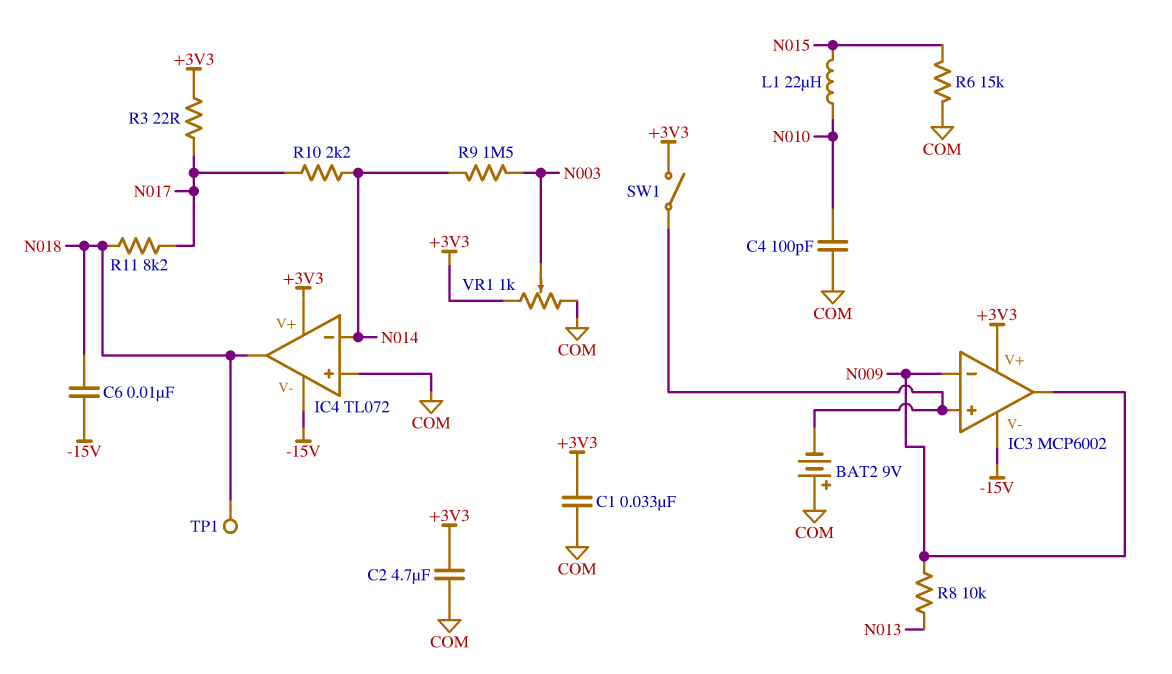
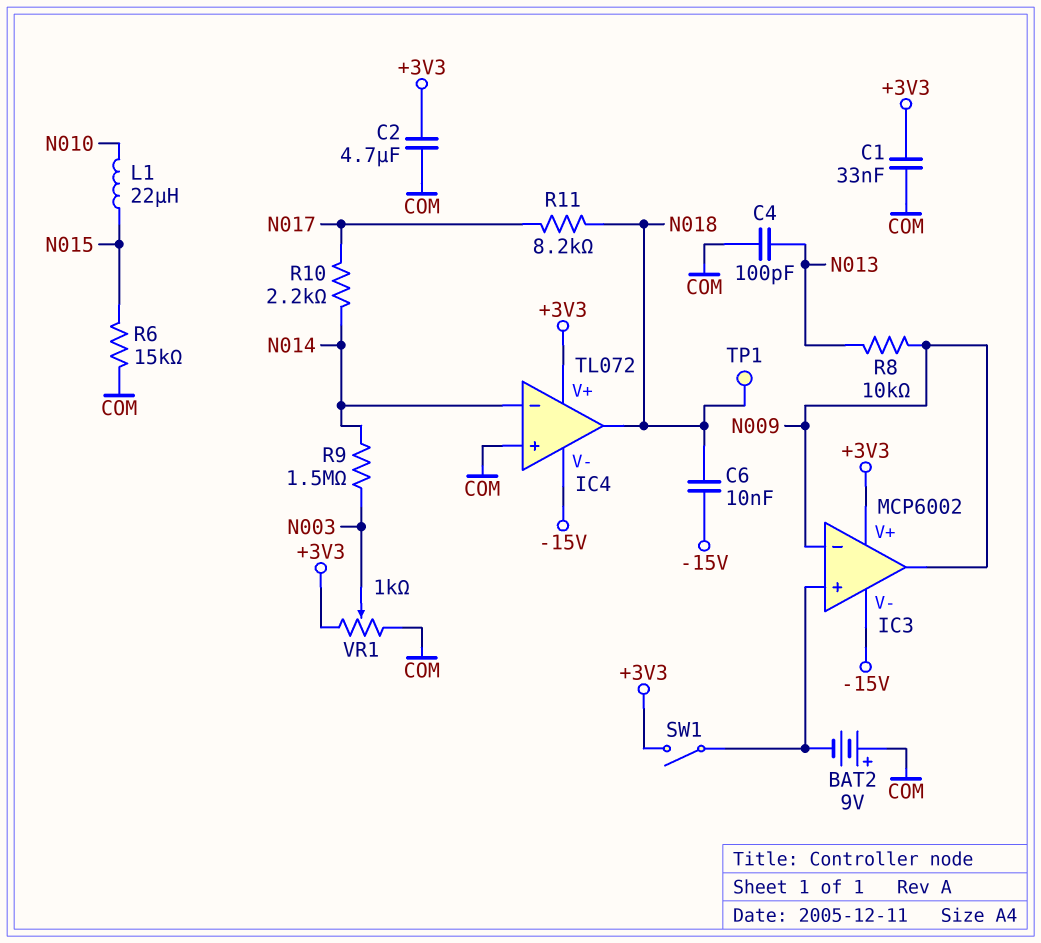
C4: 100pF (COM, N010) -> 100pF (COM, N013)
R3: 22 (+3V3, N017) -> none

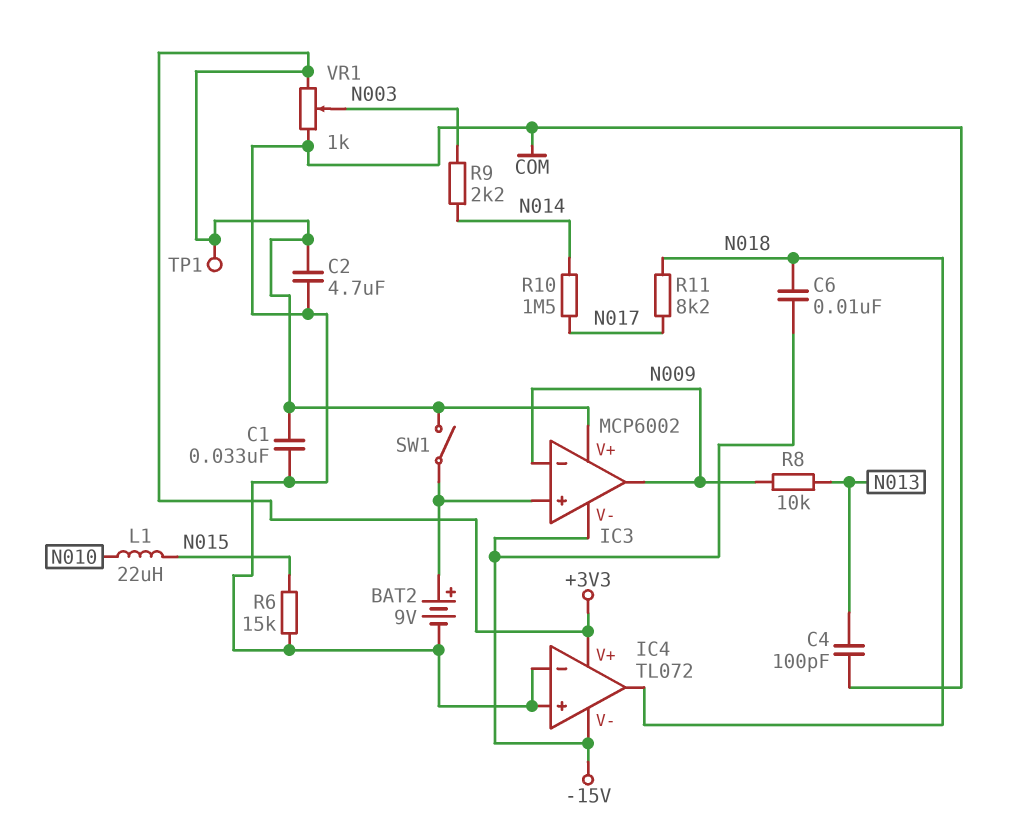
BAT2: 9V (plus COM, minus IC3/in+) -> 9V (plus IC3/in+, minus COM)
IC4 pin in-: N014 -> COM
R9: 1.5M (N003, N014) -> 2.2k (N003, N014)
R10: 2.2k (N014, N017) -> 1.5M (N014, N017)
TP1: test point (N018) -> test point (+3V3)

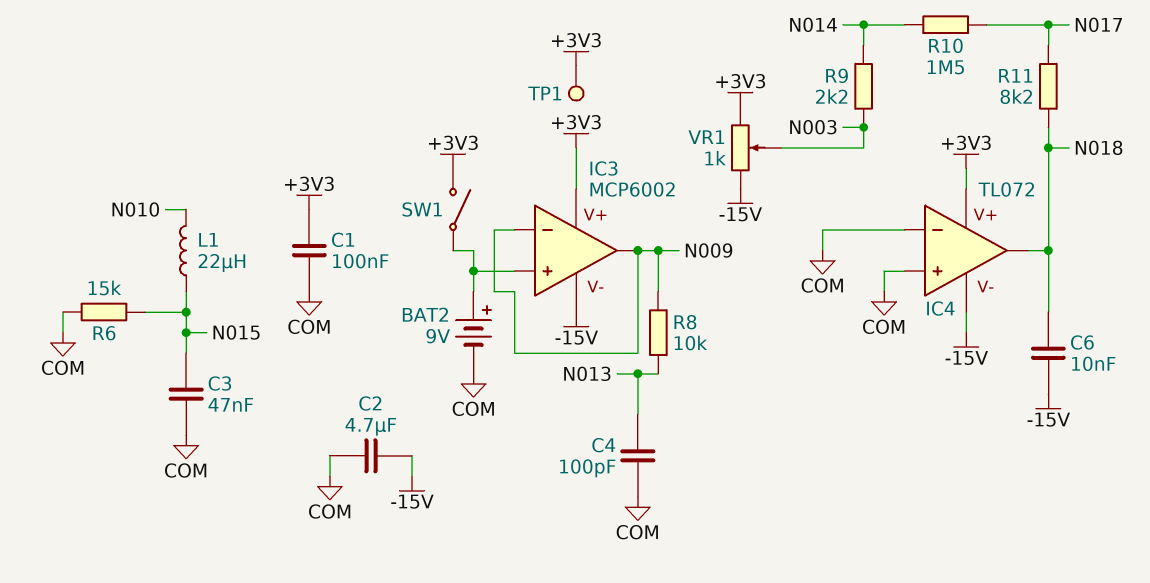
C1: 33nF (+3V3, COM) -> 100nF (+3V3, COM)
C2: 4.7uF (+3V3, COM) -> 4.7uF (-15V, COM)
C3: none -> 47nF (COM, N015)
VR1: 1k (+3V3, COM, wiper N003) -> 1k (+3V3, -15V, wiper N003)

